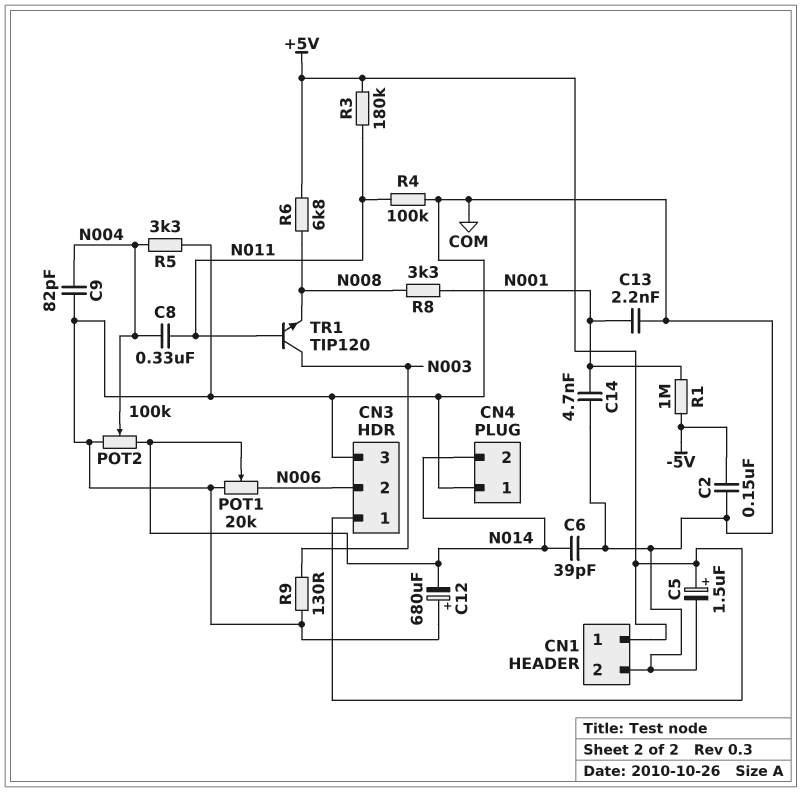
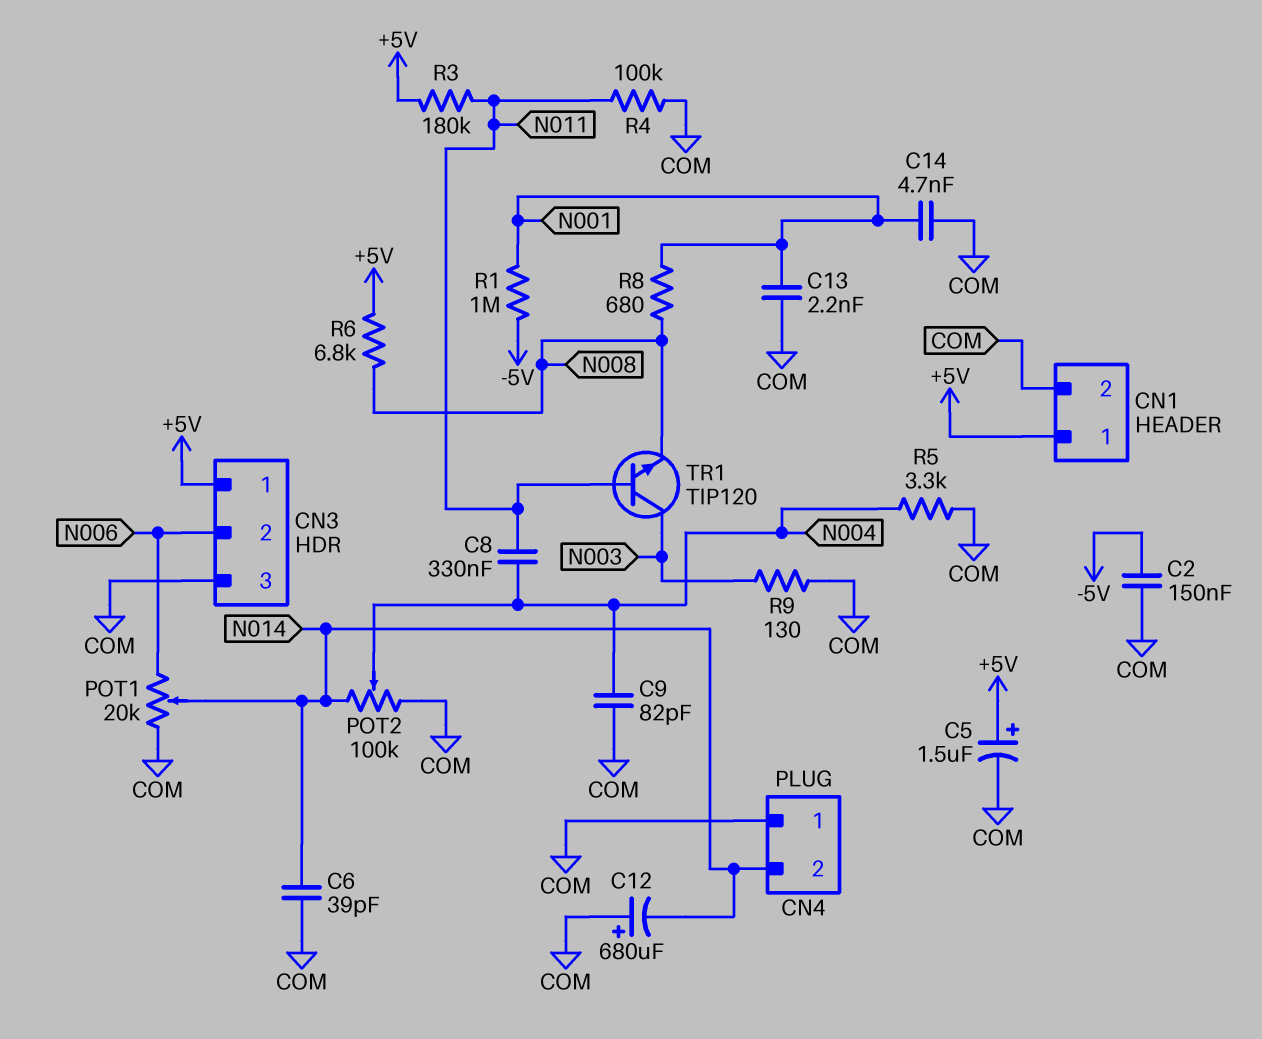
R8: 3.3k (N001, N008) -> 680 (N001, N008)

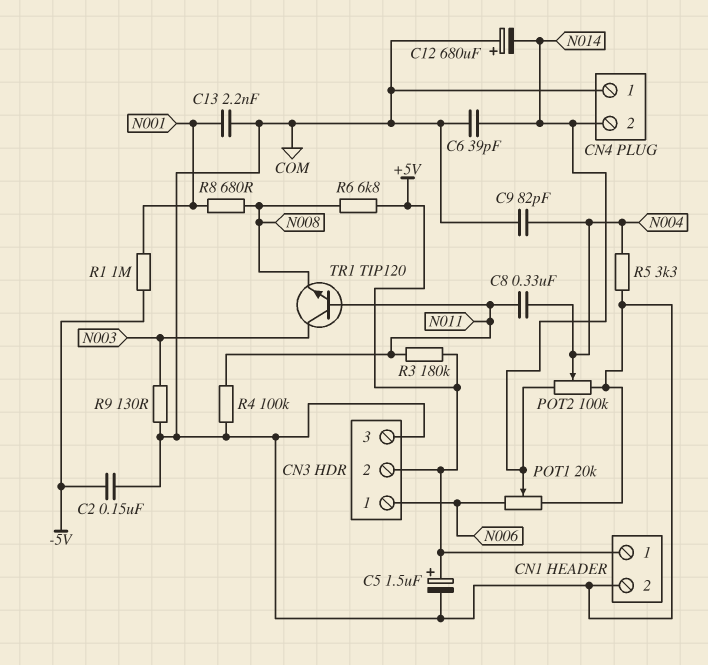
C14: 4.7nF (COM, N001) -> none
CN3 pin 1: +5V -> N006
CN3 pin 2: N006 -> +5V

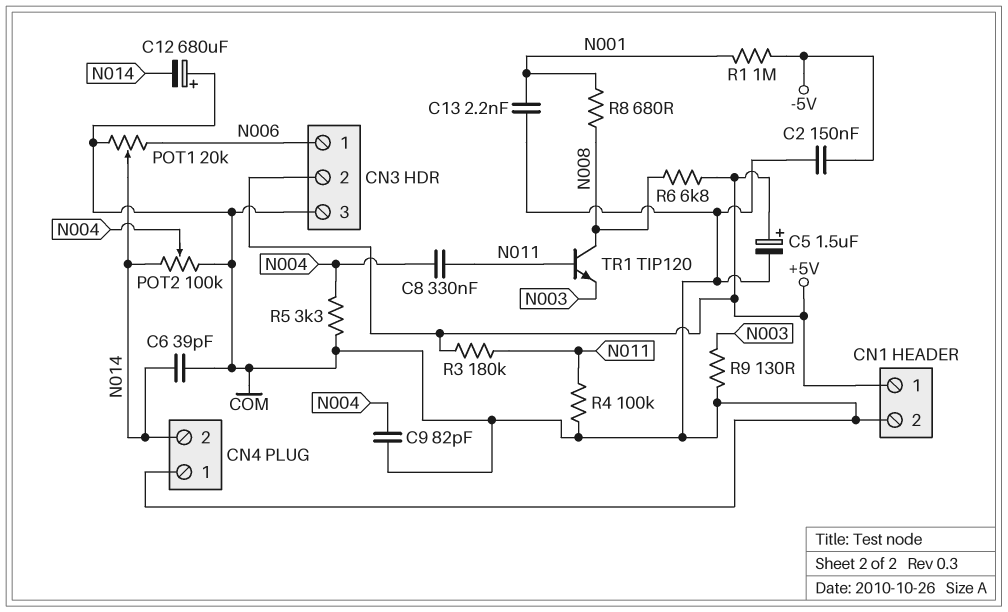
TR1: NPN TIP120 (B N011, C N003, E N008) -> NPN TIP120 (B N011, C N008, E N003)

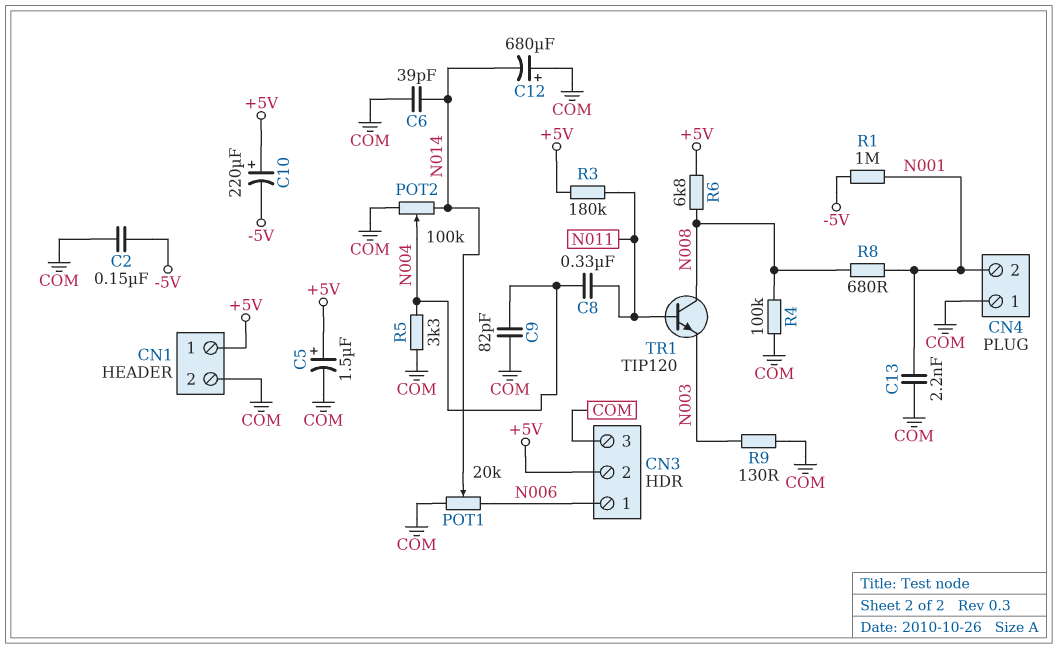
C10: none -> 220uF (plus +5V, minus -5V)
CN4 pin 2: N014 -> N001
R4: 100k (COM, N011) -> 100k (COM, N008)

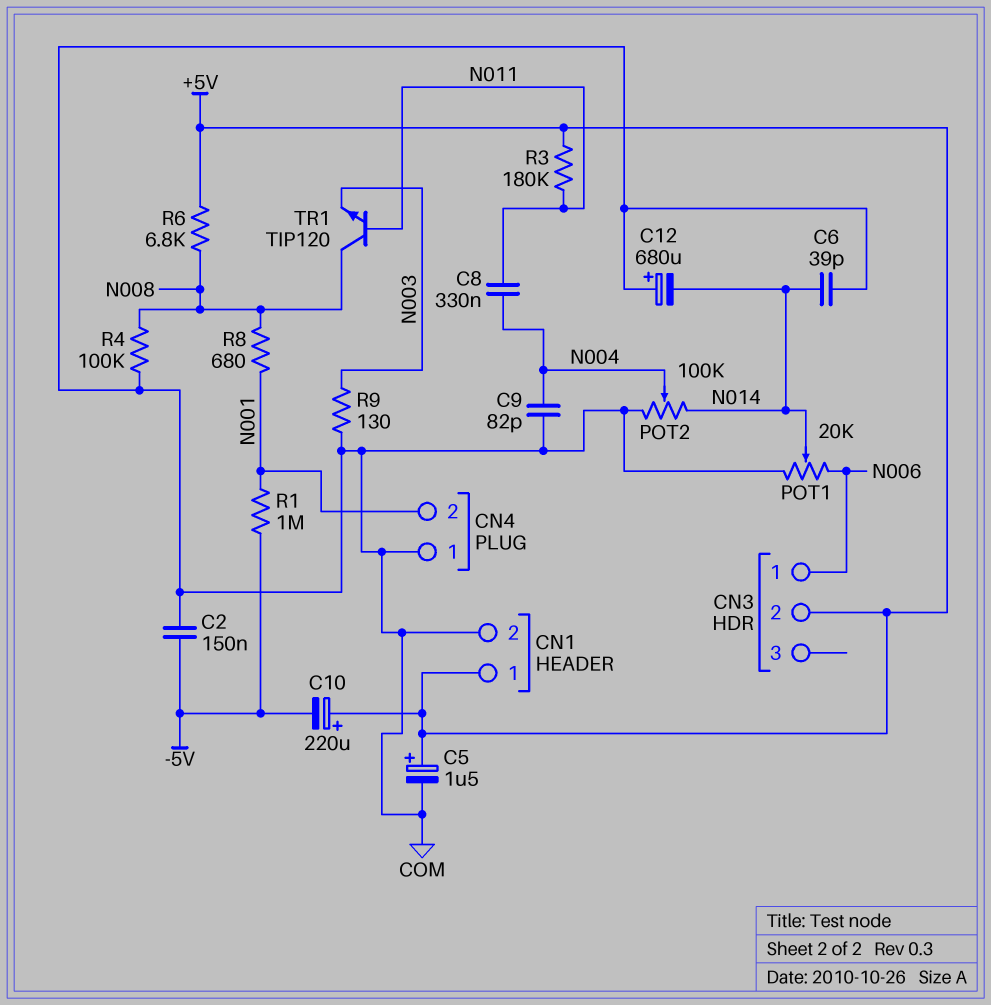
C13: 2.2nF (COM, N001) -> none
CN3 pin 3: COM -> none
R5: 3.3k (COM, N004) -> none

